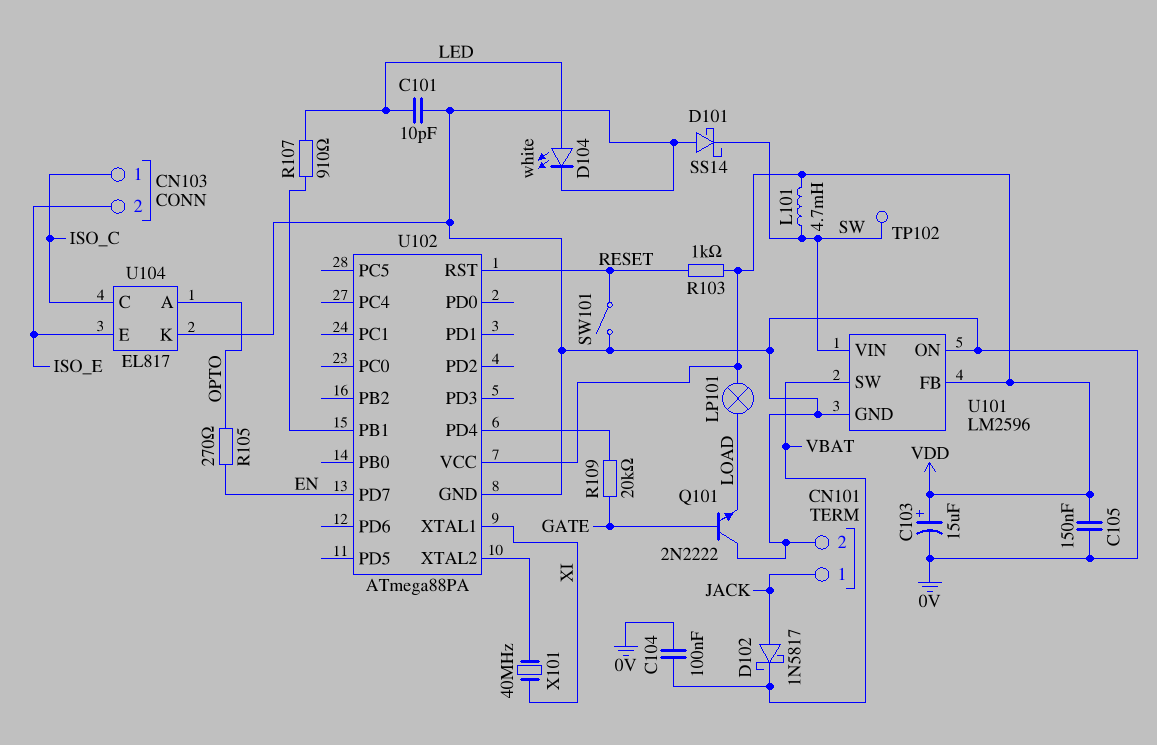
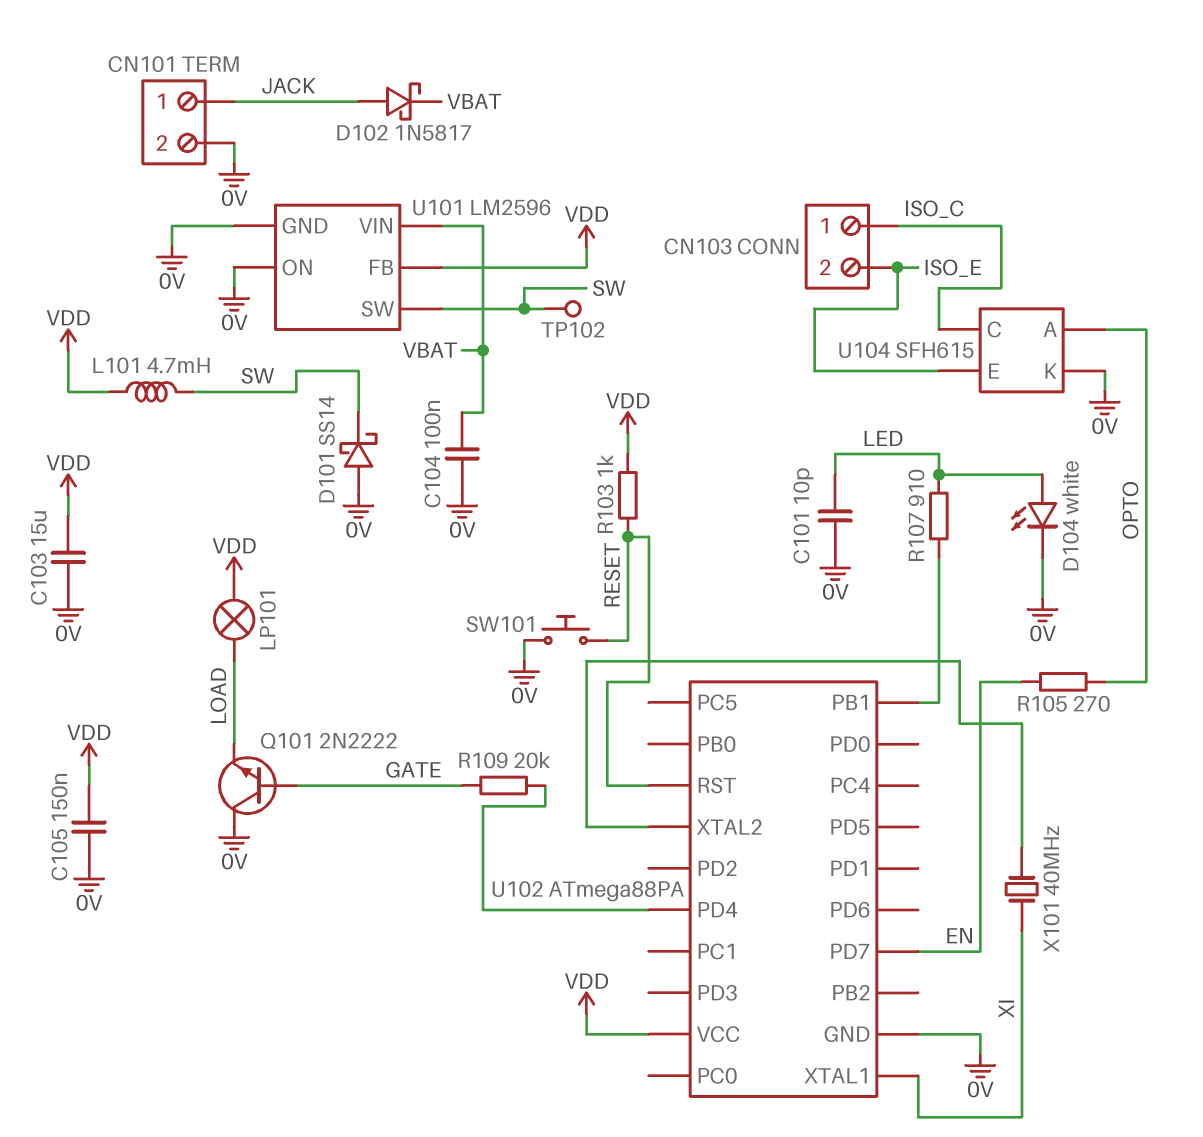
C103: 15uF (plus VDD, minus 0V) -> 15uF (0V, VDD)
SW101: switch (0V, RESET) -> button (0V, RESET)
U101 pin SW: VBAT -> SW
U101 pin VIN: SW -> VBAT
U104: EL817 -> SFH615

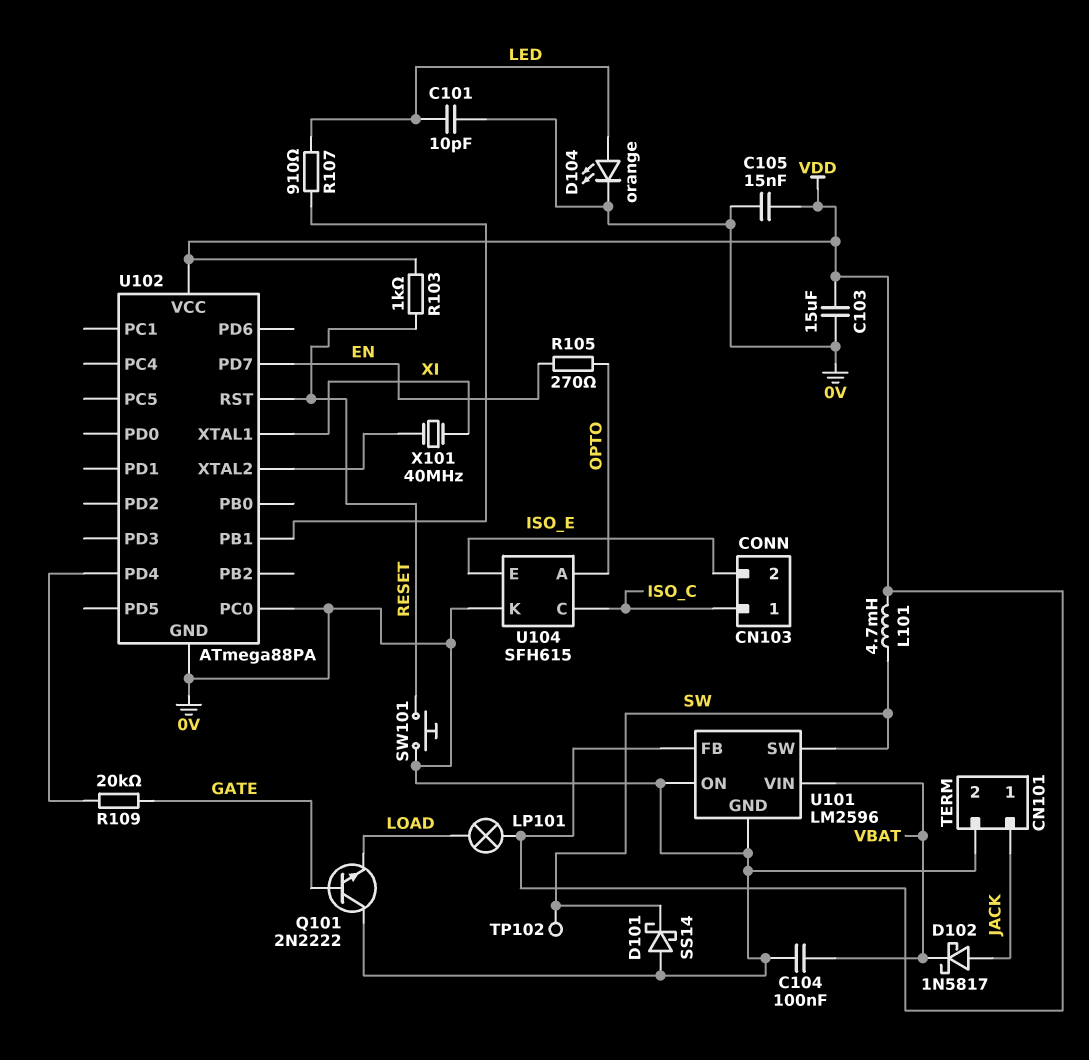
C105: 150nF (0V, VDD) -> 15nF (0V, VDD)
D104: LED white (A LED, K 0V) -> LED orange (A LED, K 0V)
U102 pin PC0: none -> 0V

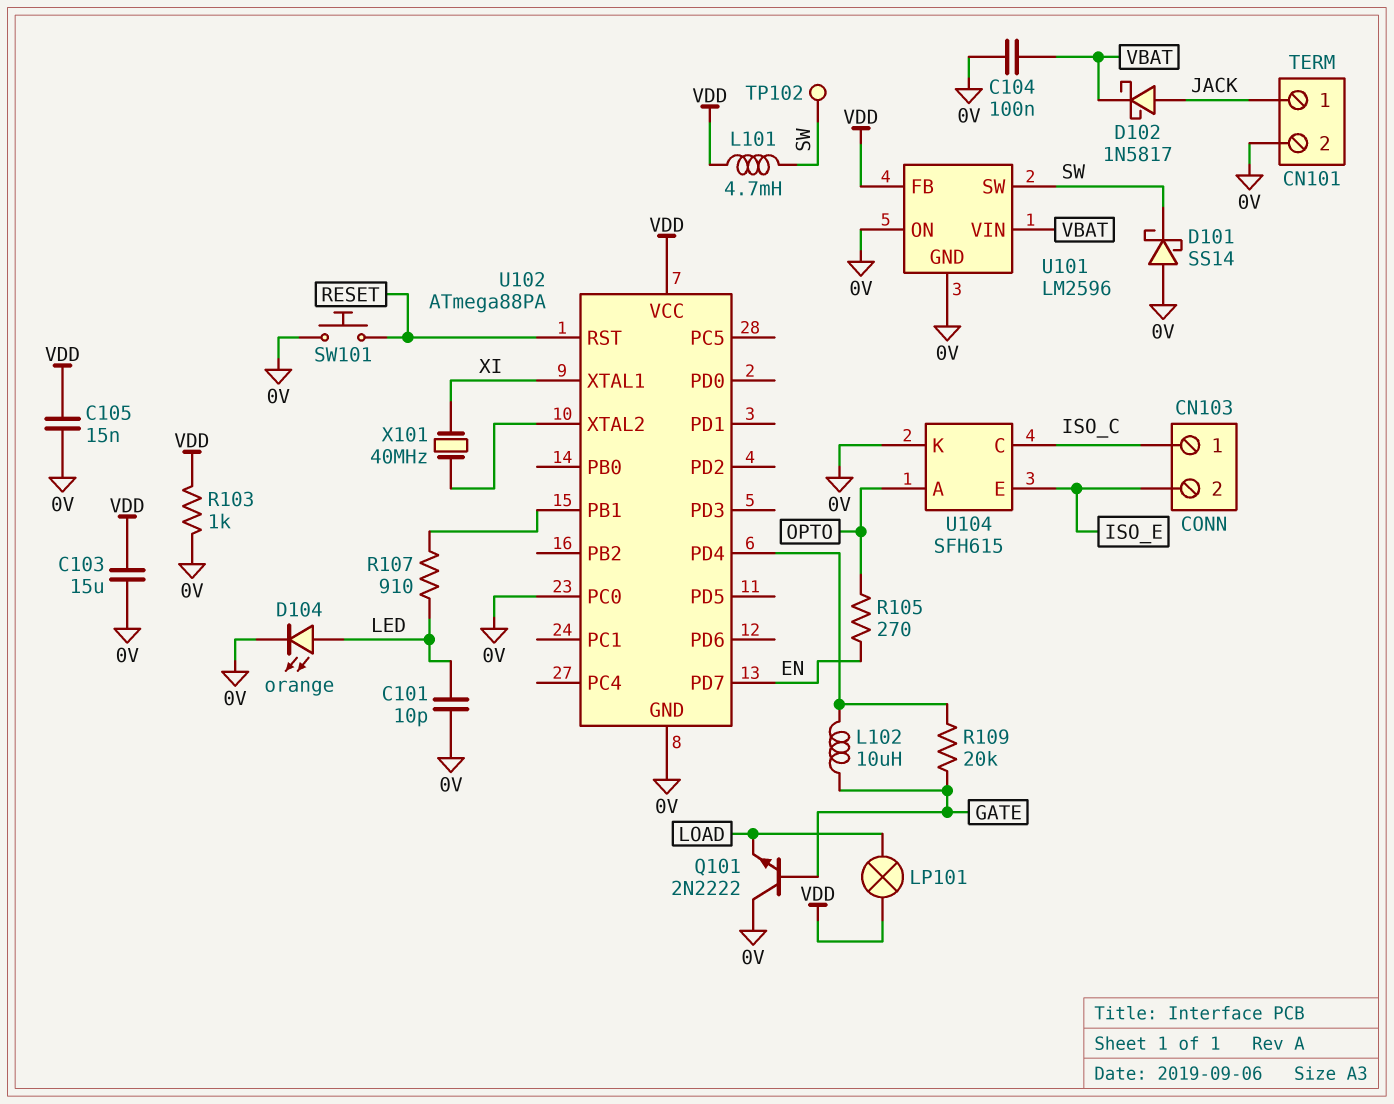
L102: none -> 10uH (GATE, U102/PD4)
R103: 1k (RESET, VDD) -> 1k (0V, VDD)

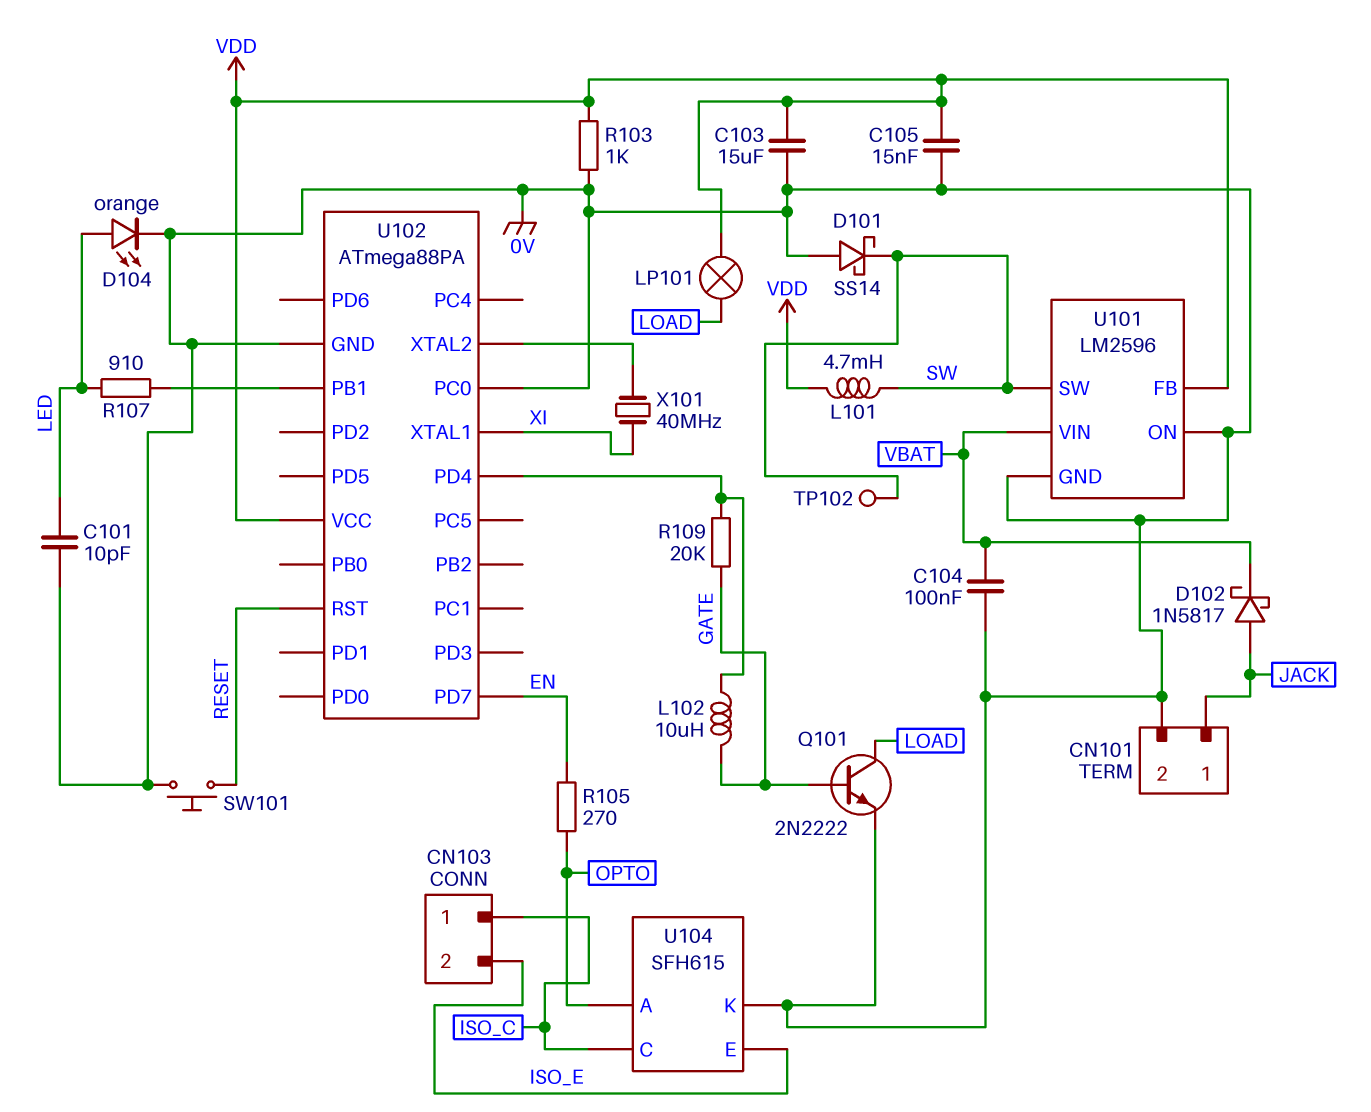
Q101: NPN 2N2222 (B GATE, C 0V, E LOAD) -> NPN 2N2222 (B GATE, C LOAD, E 0V)

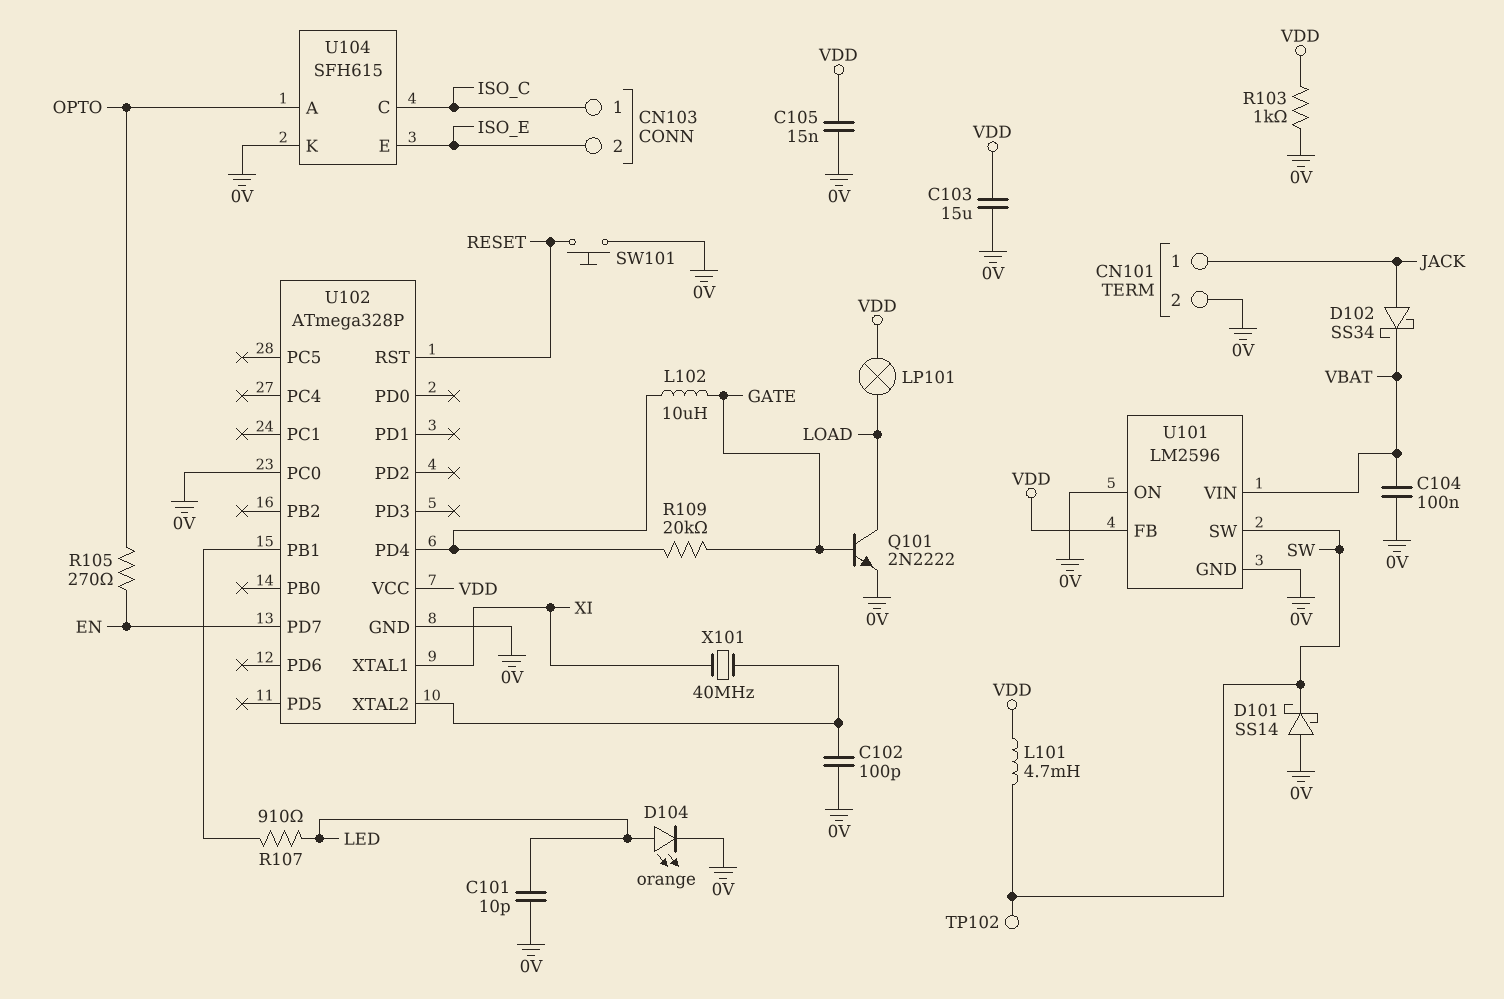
C102: none -> 100pF (0V, U102/XTAL2)
D102: schottky 1N5817 (A JACK, K VBAT) -> schottky SS34 (A JACK, K VBAT)
U102: ATmega88PA -> ATmega328P

